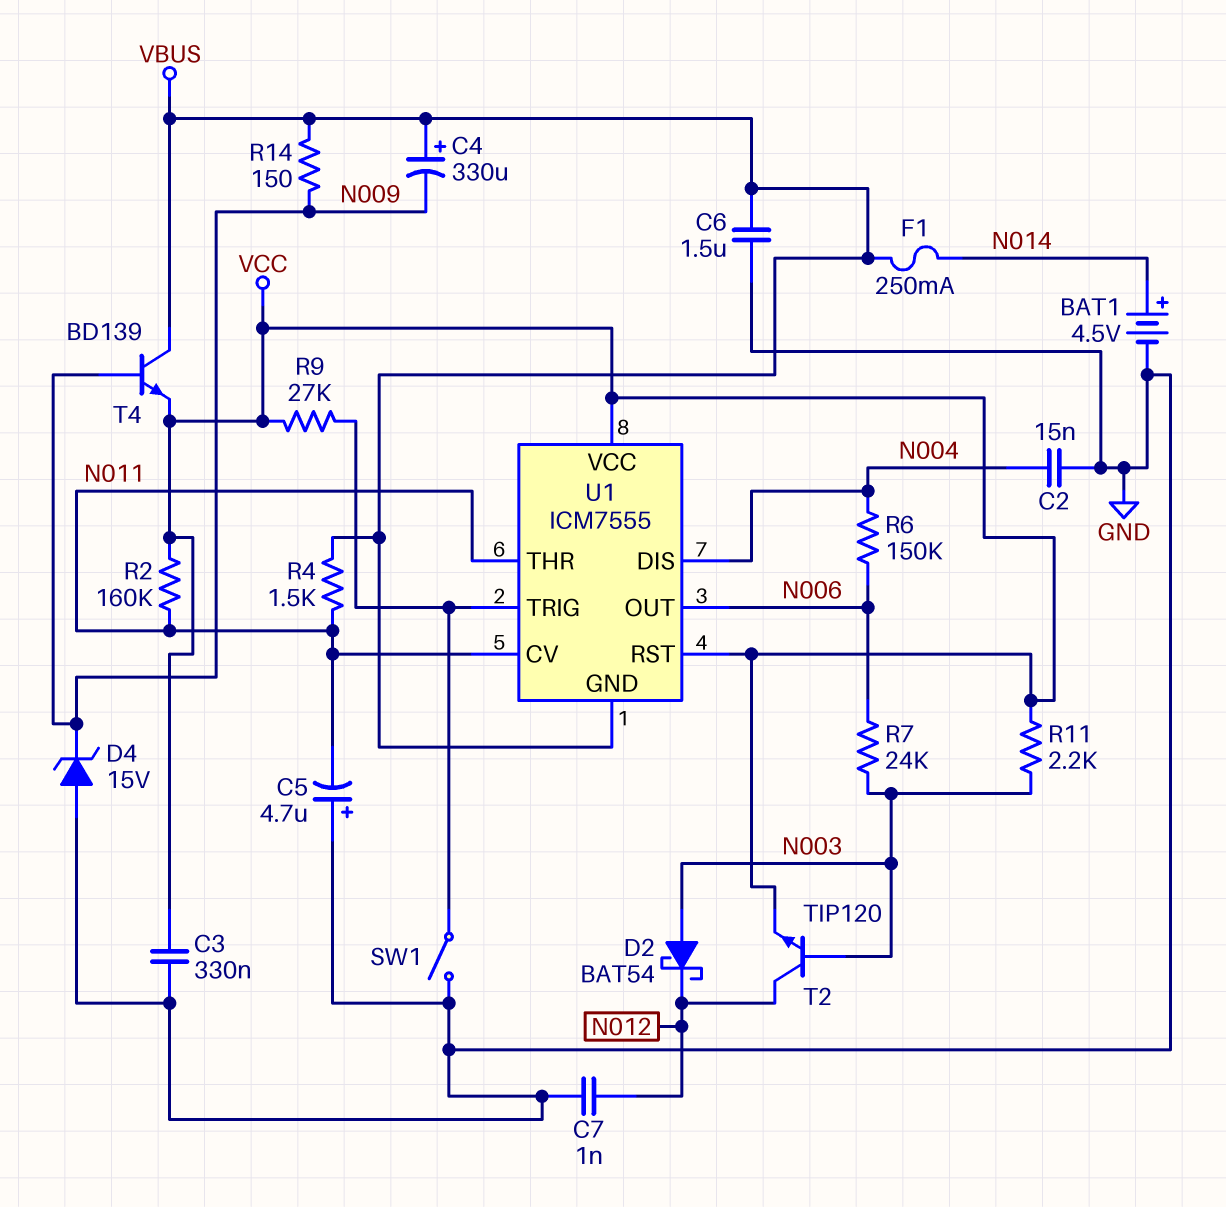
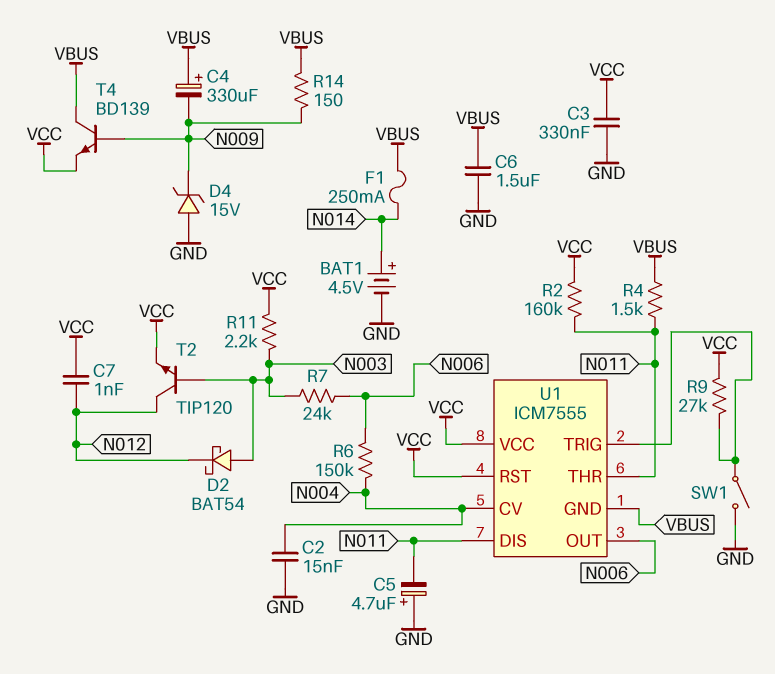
C7: 1nF (GND, N012) -> 1nF (N012, VCC)
U1 pin CV: N011 -> N004
U1 pin DIS: N004 -> N011

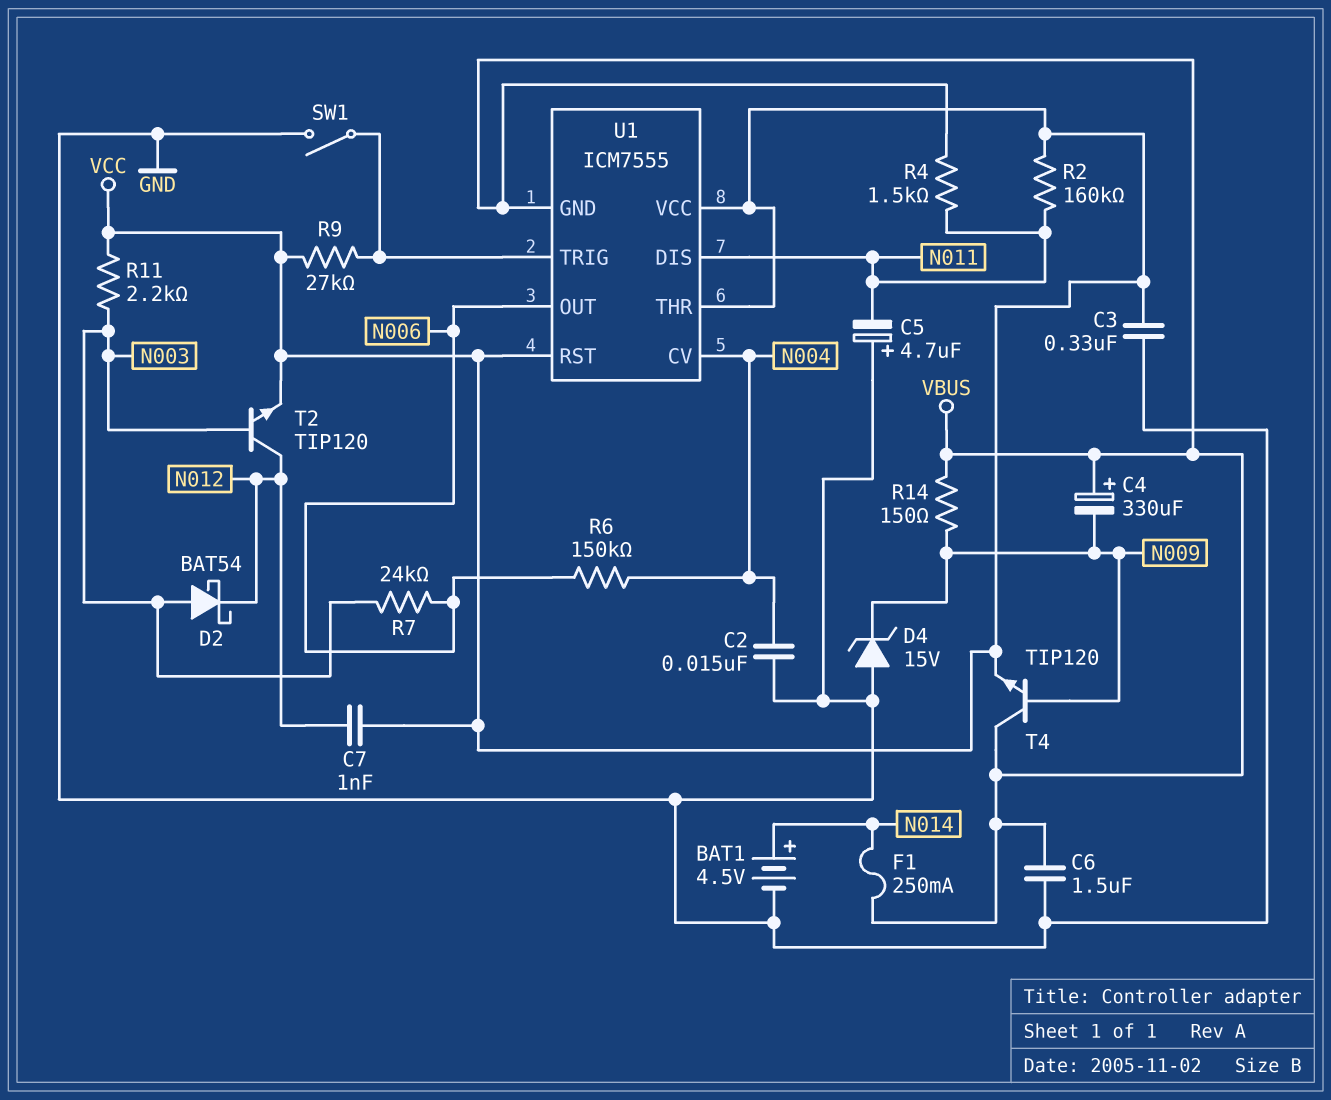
T4: NPN BD139 (B N009, C VBUS, E VCC) -> NPN TIP120 (B N009, C VBUS, E VCC)
U1 pin THR: N011 -> VCC

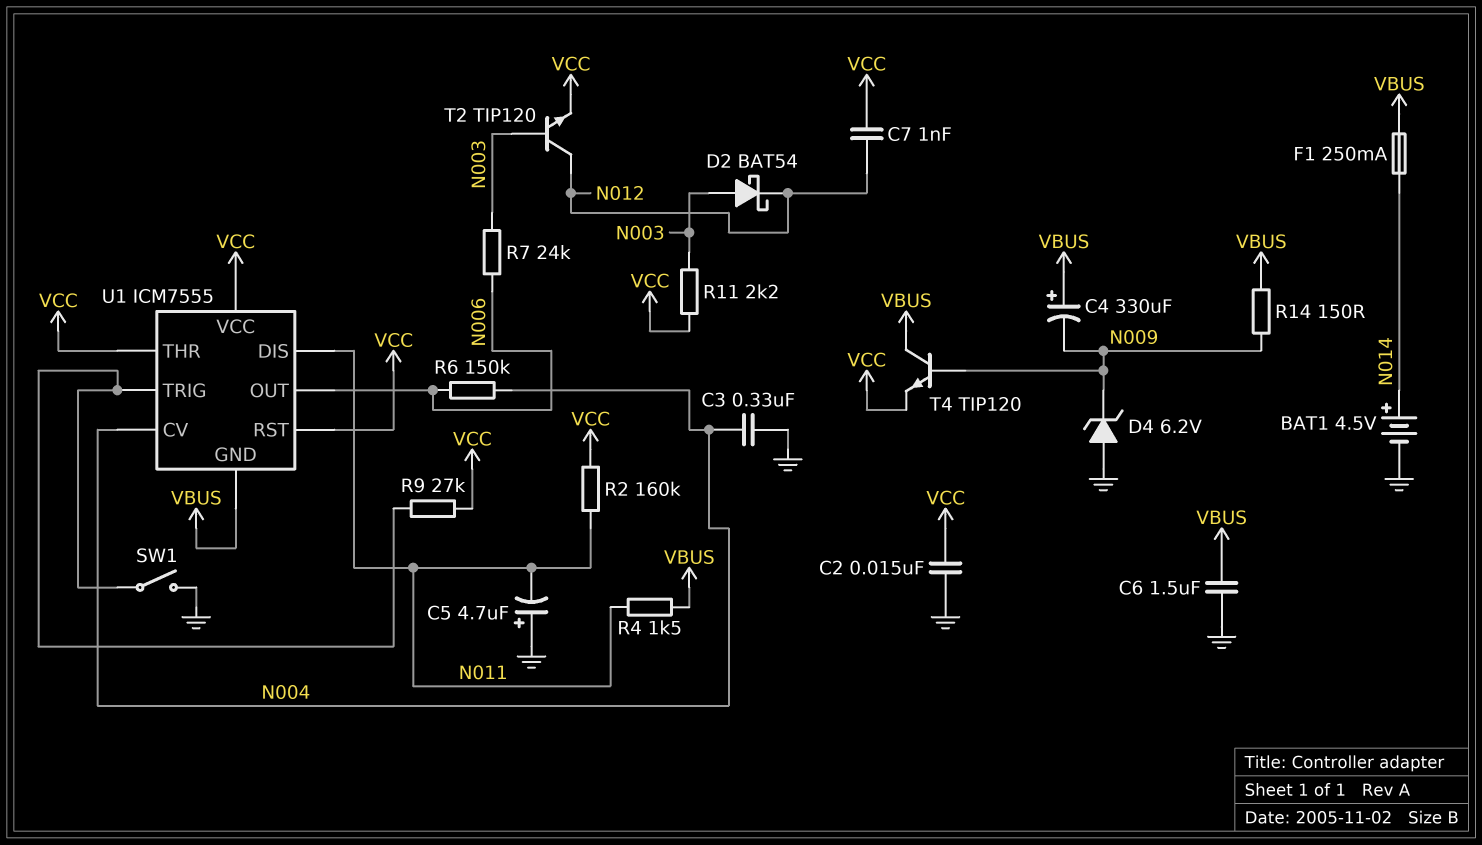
C2: 15nF (GND, N004) -> 15nF (GND, VCC)
C3: 330nF (GND, VCC) -> 330nF (GND, N004)
D4: zener 15V (A GND, K N009) -> zener 6.2V (A GND, K N009)

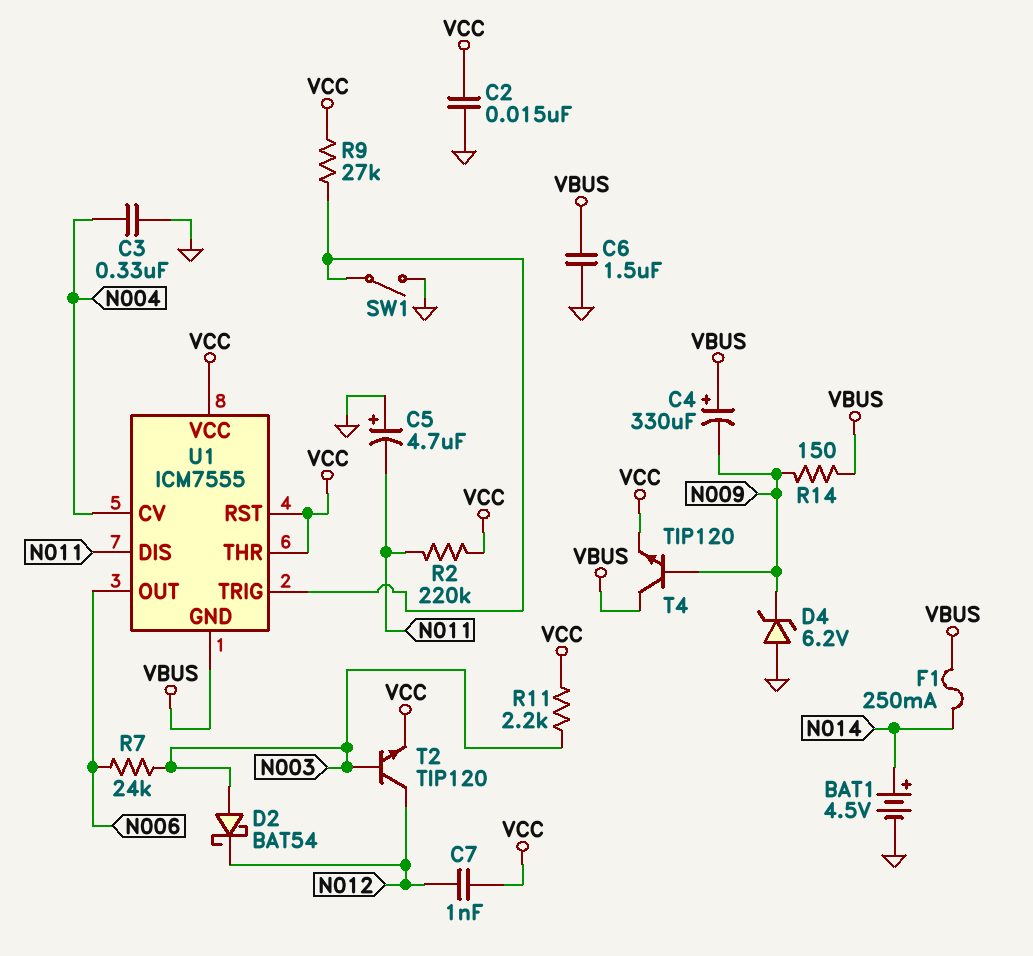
R2: 160k (N011, VCC) -> 220k (N011, VCC)
R4: 1.5k (N011, VBUS) -> none
R6: 150k (N004, N006) -> none

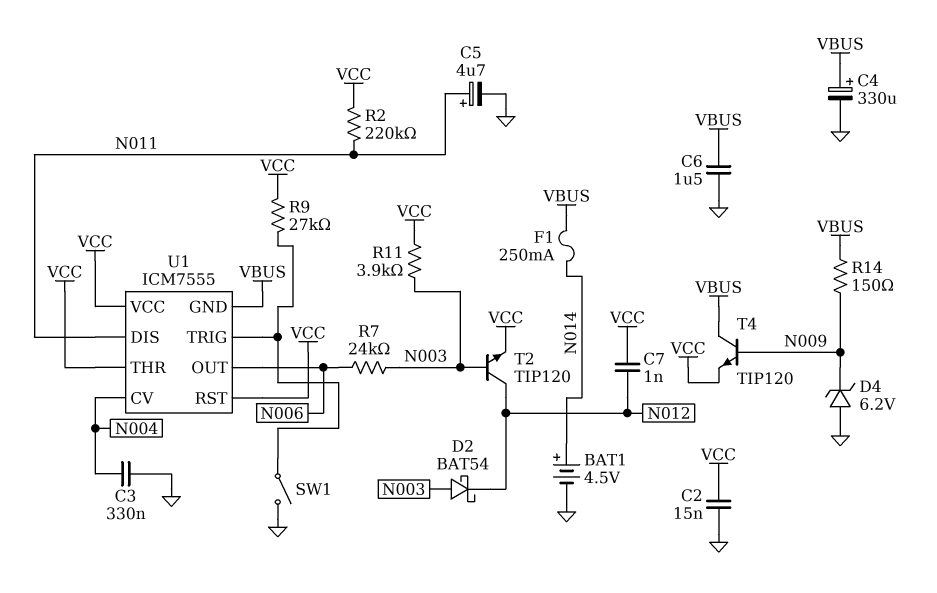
C4: 330uF (plus VBUS, minus N009) -> 330uF (plus VBUS, minus GND)
C5: 4.7uF (plus GND, minus N011) -> 4.7uF (plus N011, minus GND)
R11: 2.2k (N003, VCC) -> 3.9k (N003, VCC)

